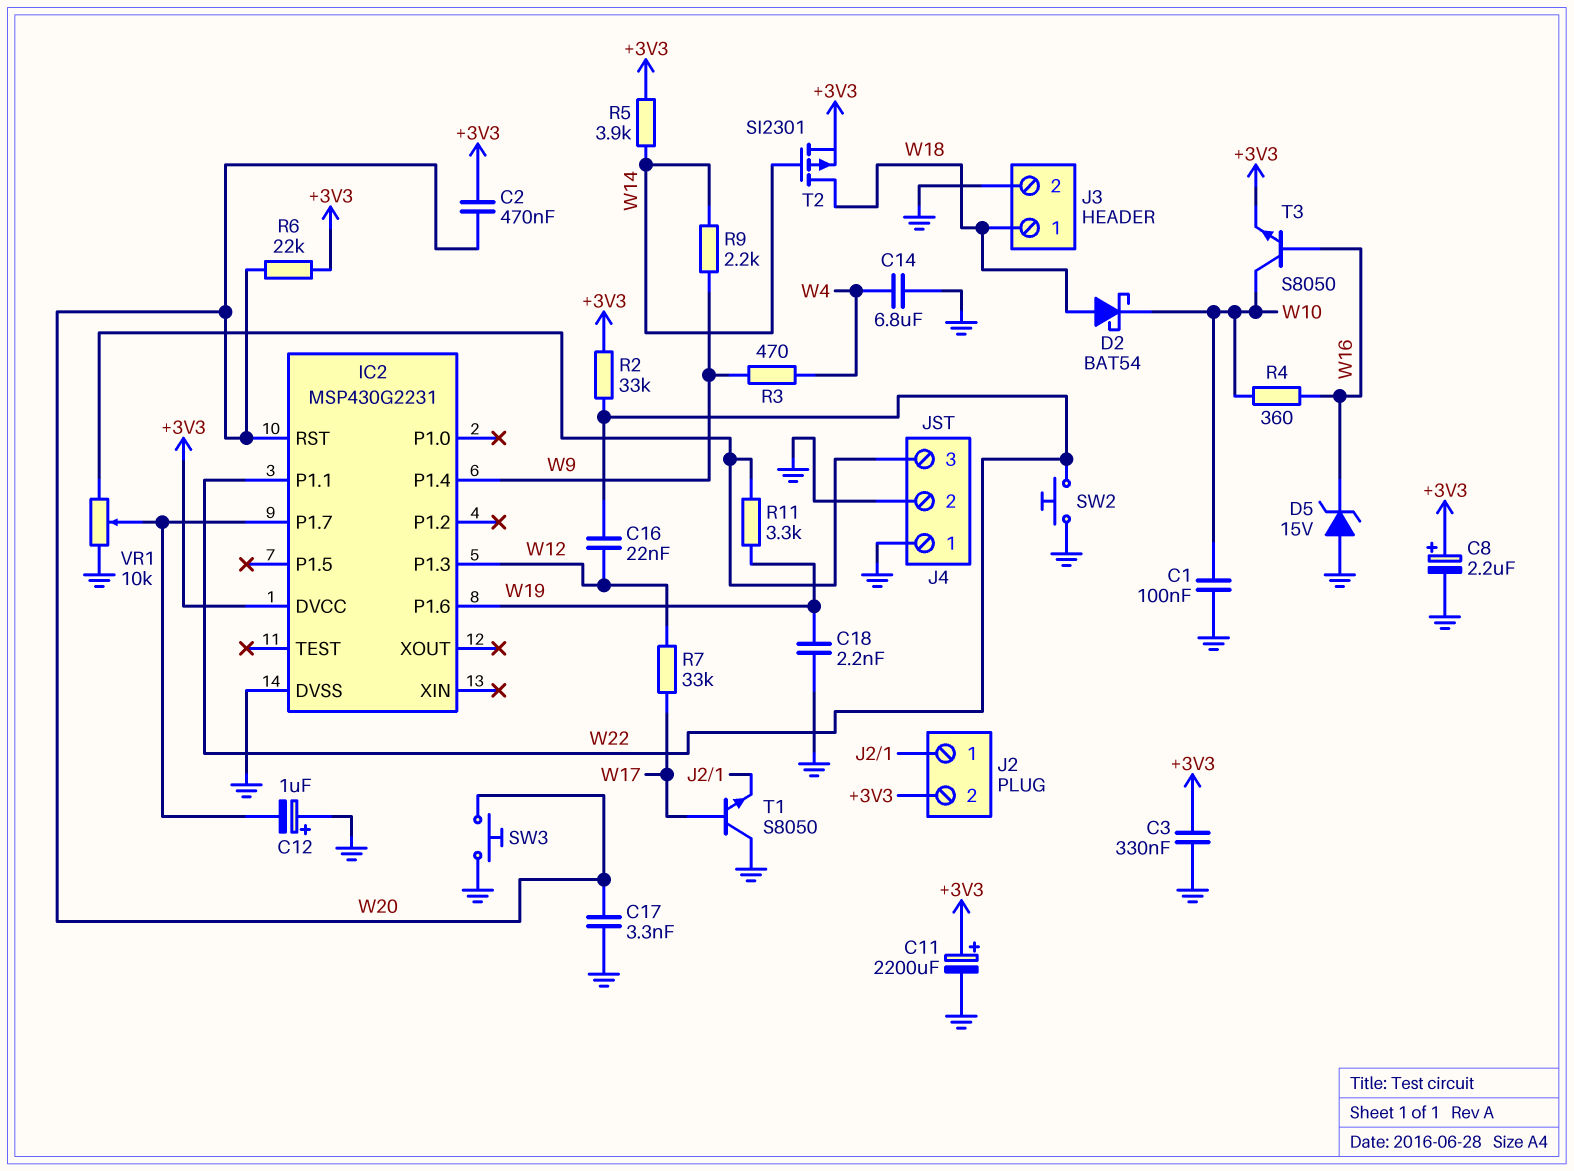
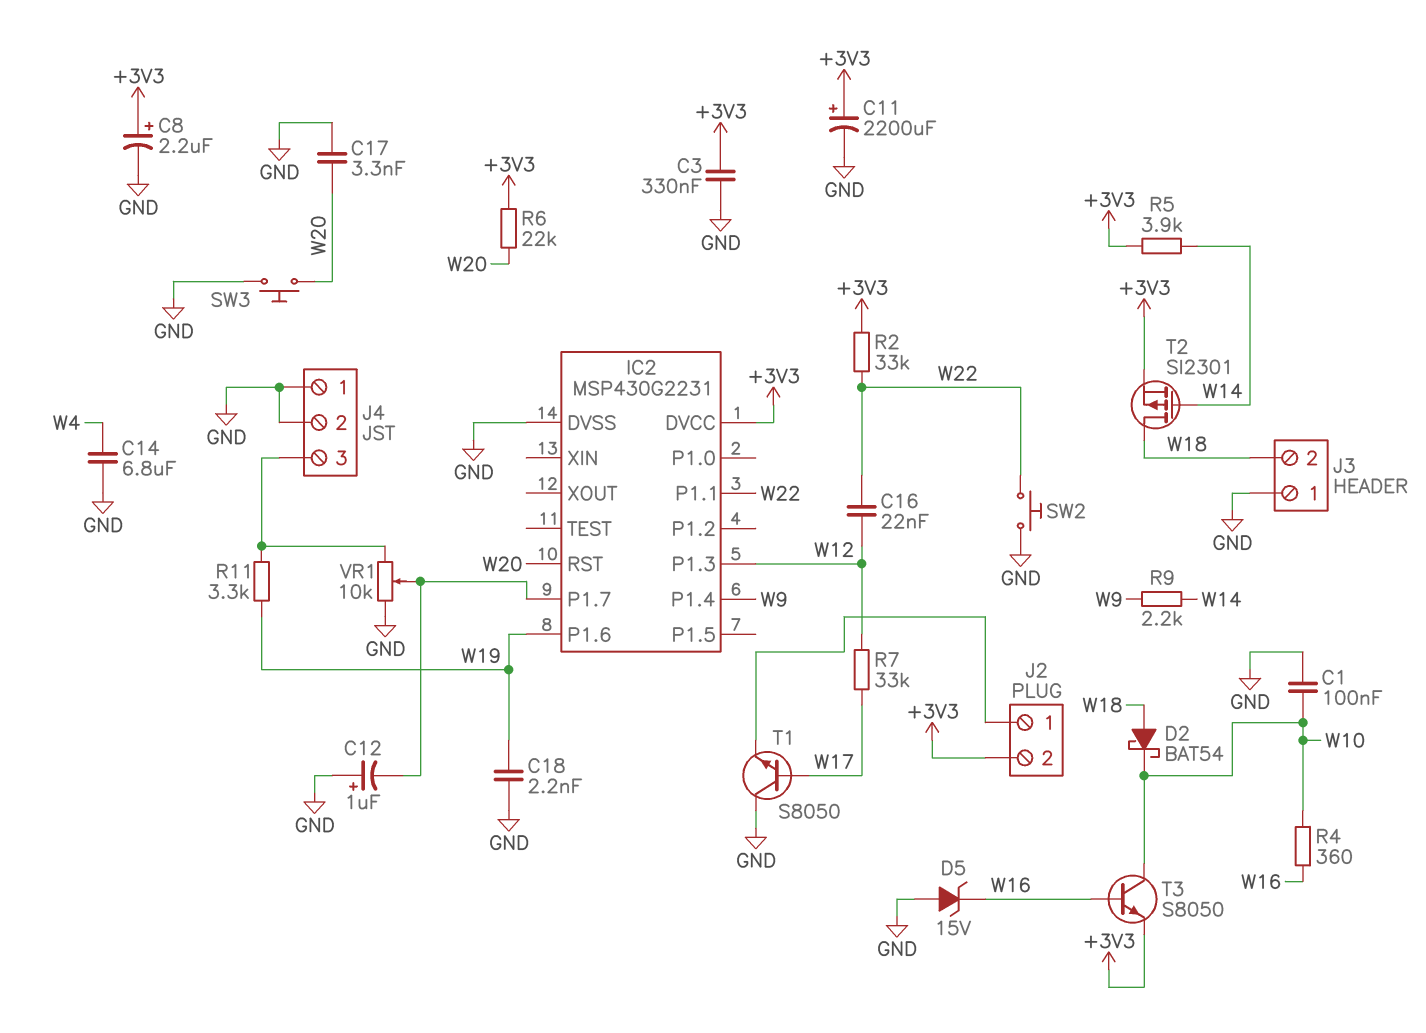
C2: 470nF (+3V3, W20) -> none
J3 pin 1: W18 -> GND
J3 pin 2: GND -> W18
R3: 470 (W4, W9) -> none

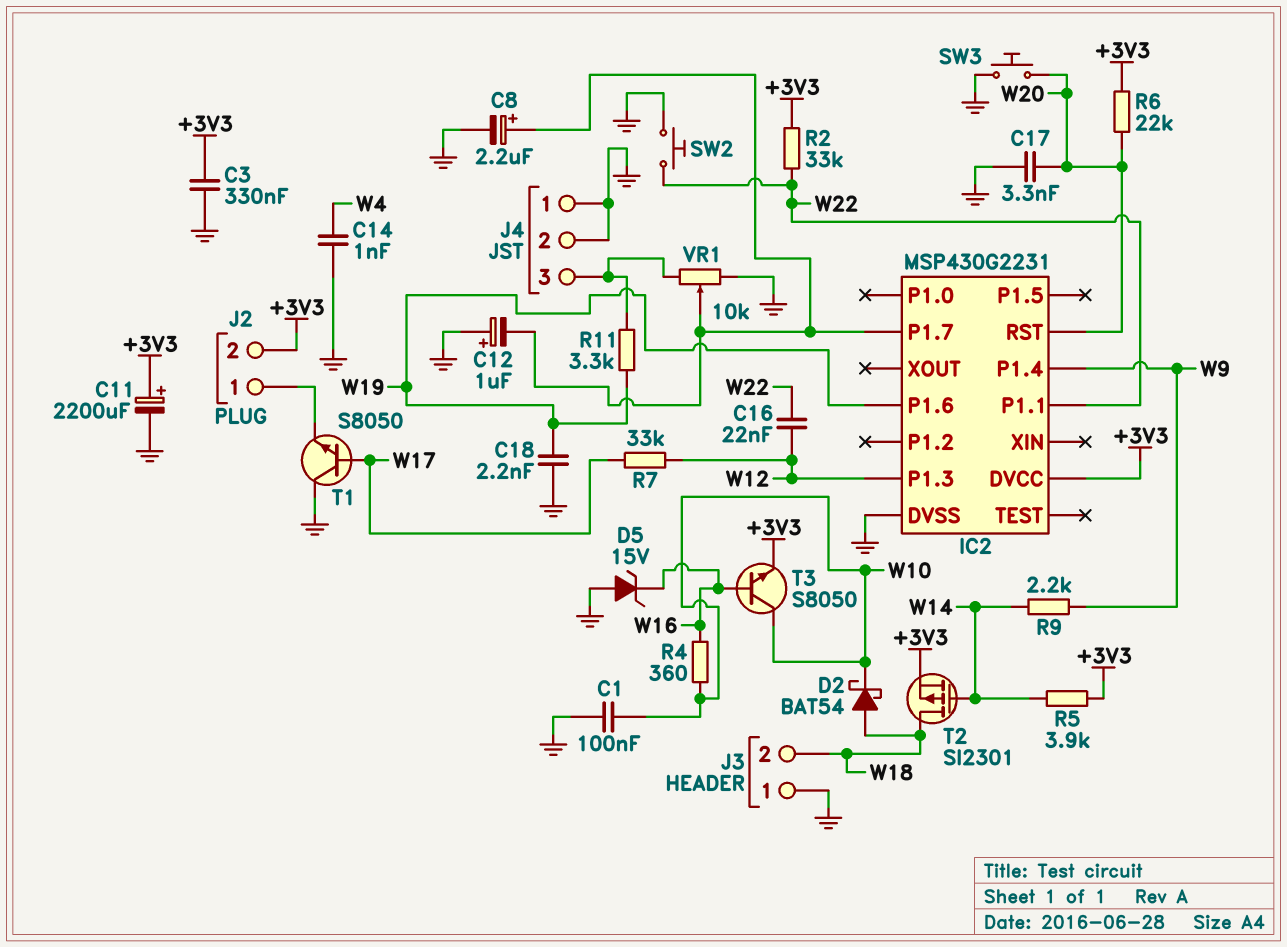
C8: 2.2uF (plus +3V3, minus GND) -> 2.2uF (plus IC2/P1.7, minus GND)
C14: 6.8uF (GND, W4) -> 1nF (GND, W4)

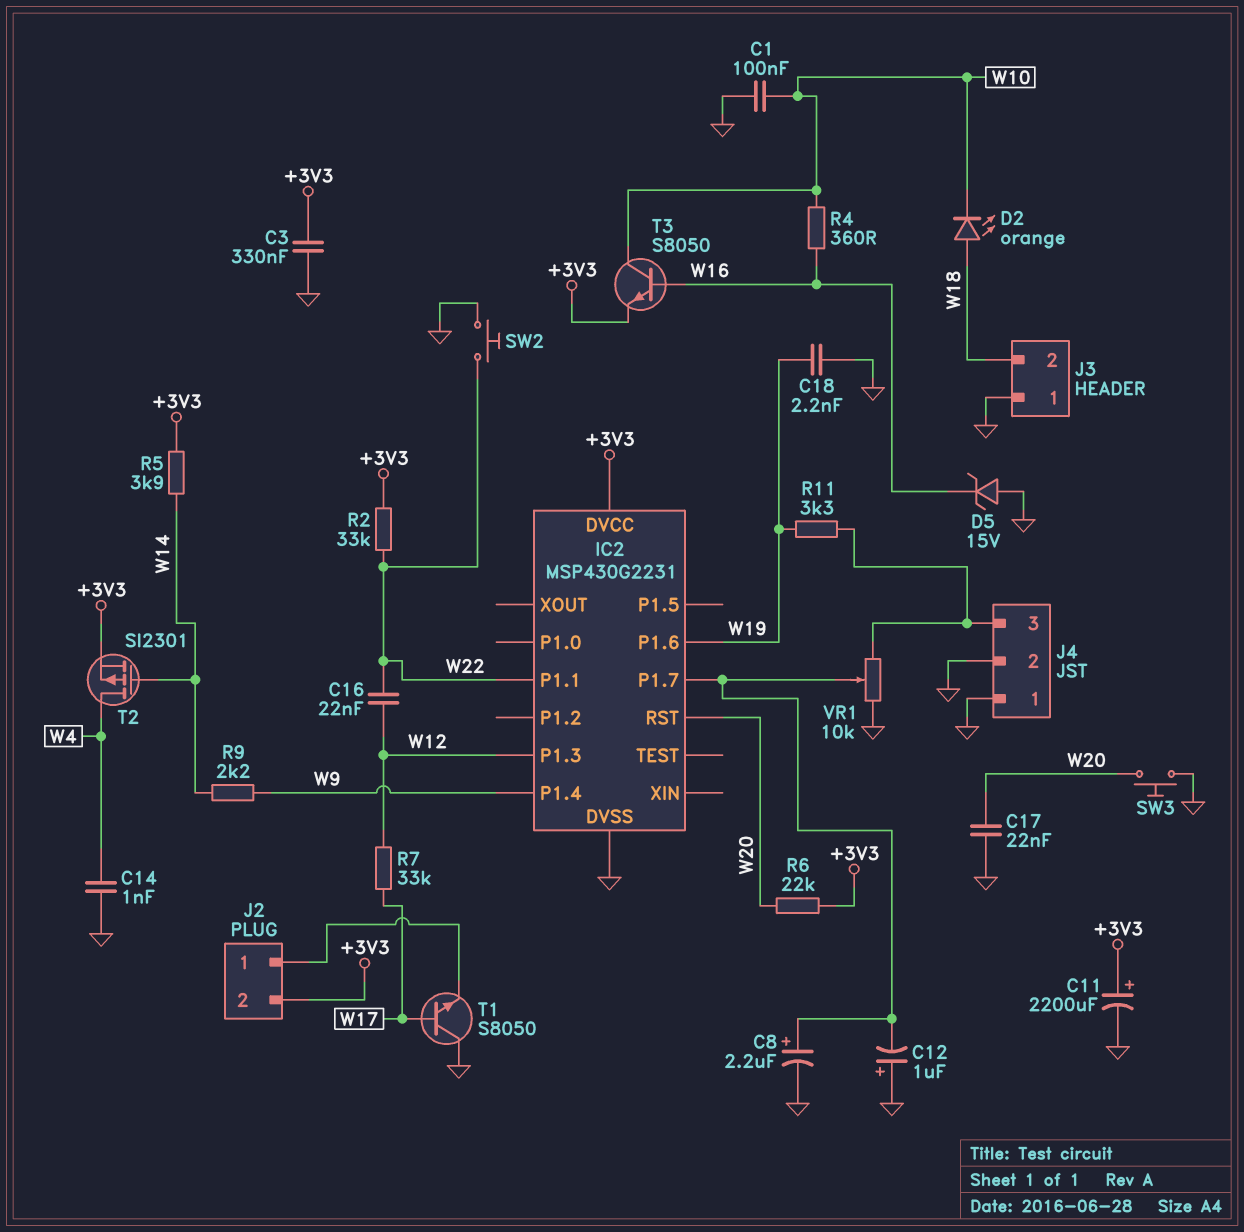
C17: 3.3nF (GND, W20) -> 22nF (GND, W20)
D2: schottky BAT54 (A W18, K W10) -> LED orange (A W18, K W10)
T2: PMOS SI2301 (G W14, D W18, S +3V3) -> PMOS SI2301 (G W14, D W4, S +3V3)

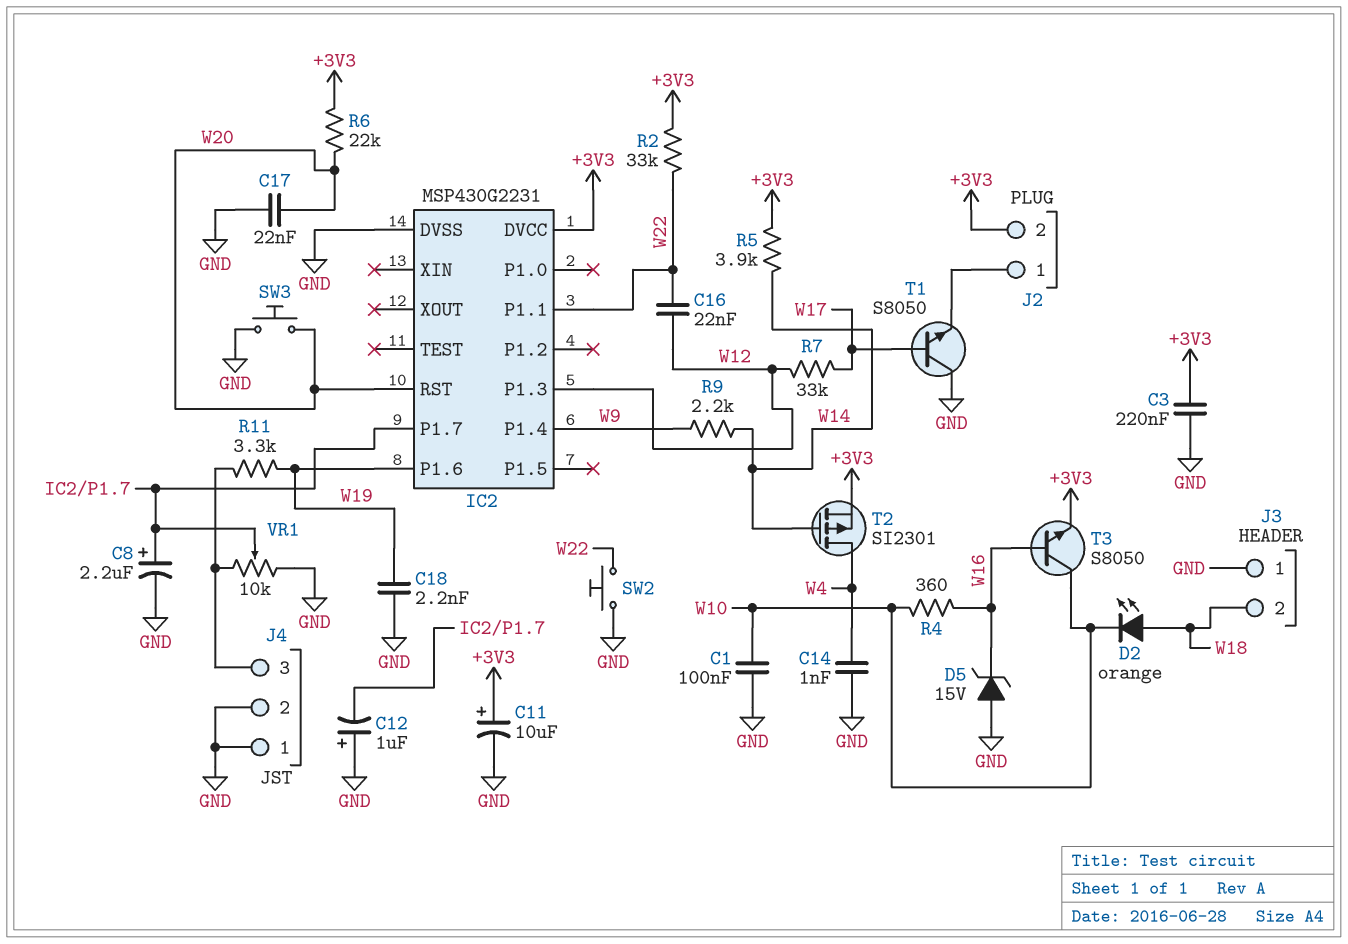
C3: 330nF (+3V3, GND) -> 220nF (+3V3, GND)
C11: 2200uF (plus +3V3, minus GND) -> 10uF (plus +3V3, minus GND)

